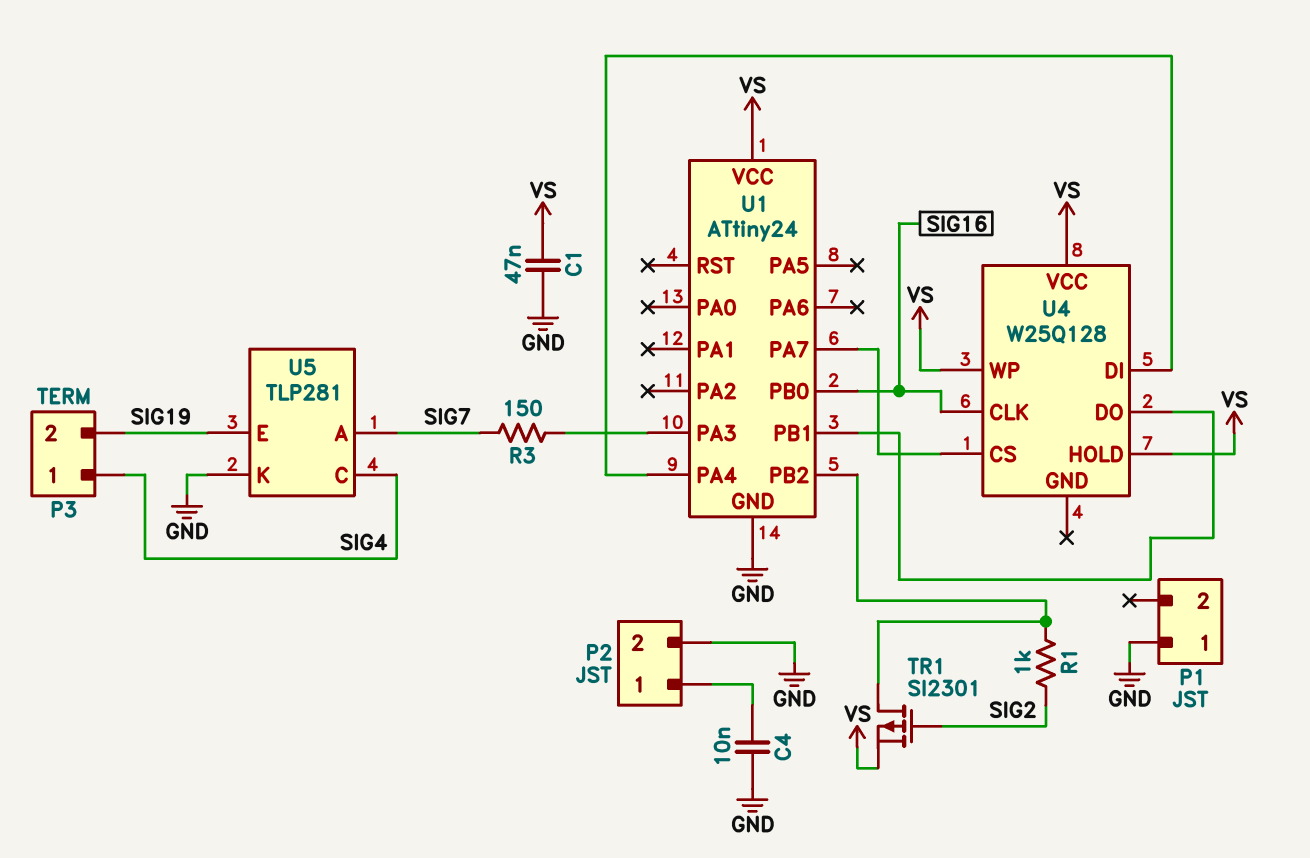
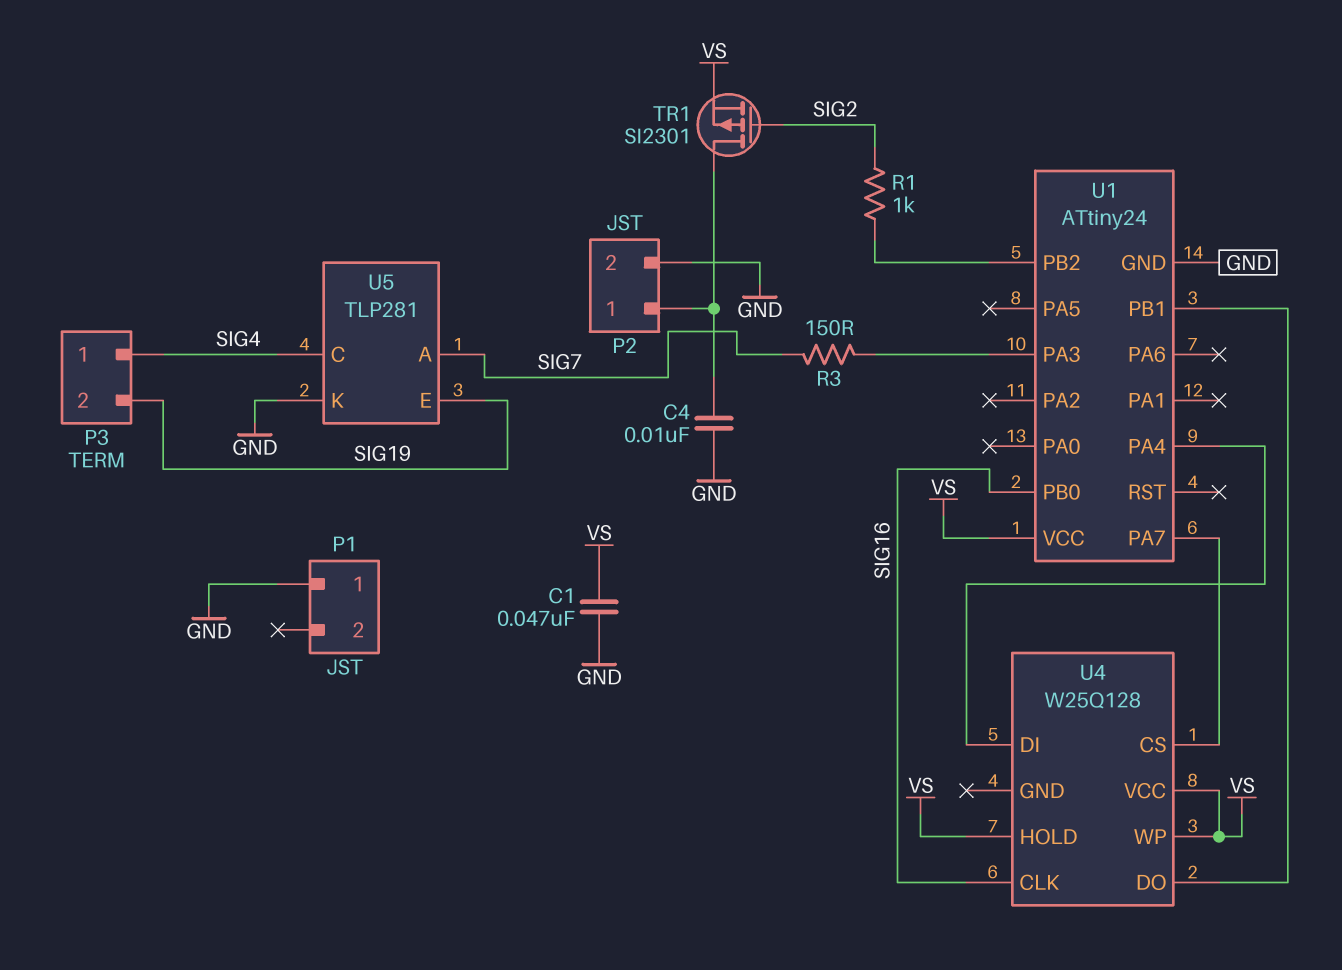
TR1: PMOS SI2301 (G SIG2, D U1/PB2, S VS) -> PMOS SI2301 (G SIG2, D P2/1, S VS)

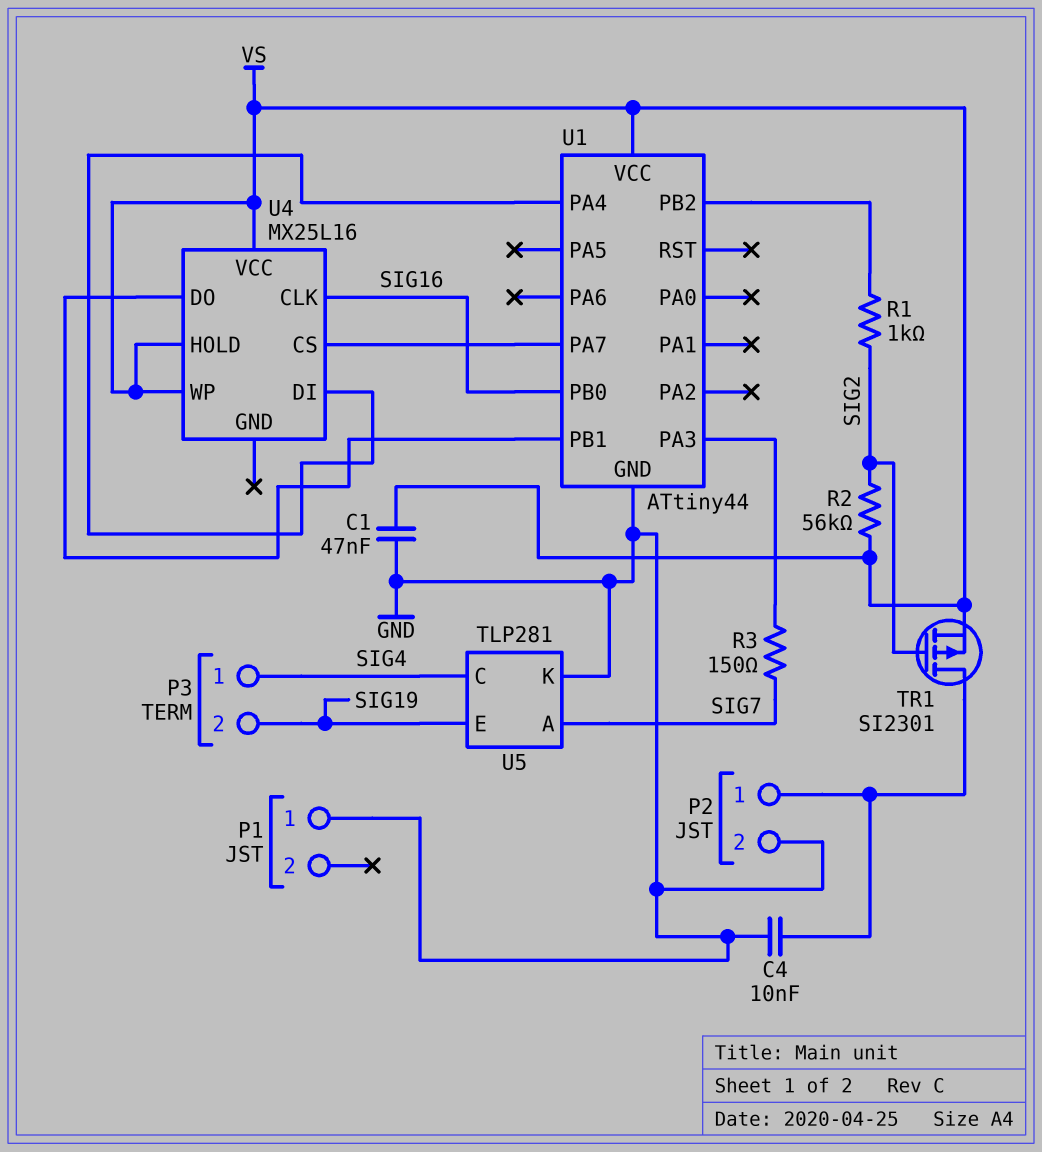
R2: none -> 56k (SIG2, VS)
U1: ATtiny24 -> ATtiny44
U4: W25Q128 -> MX25L16

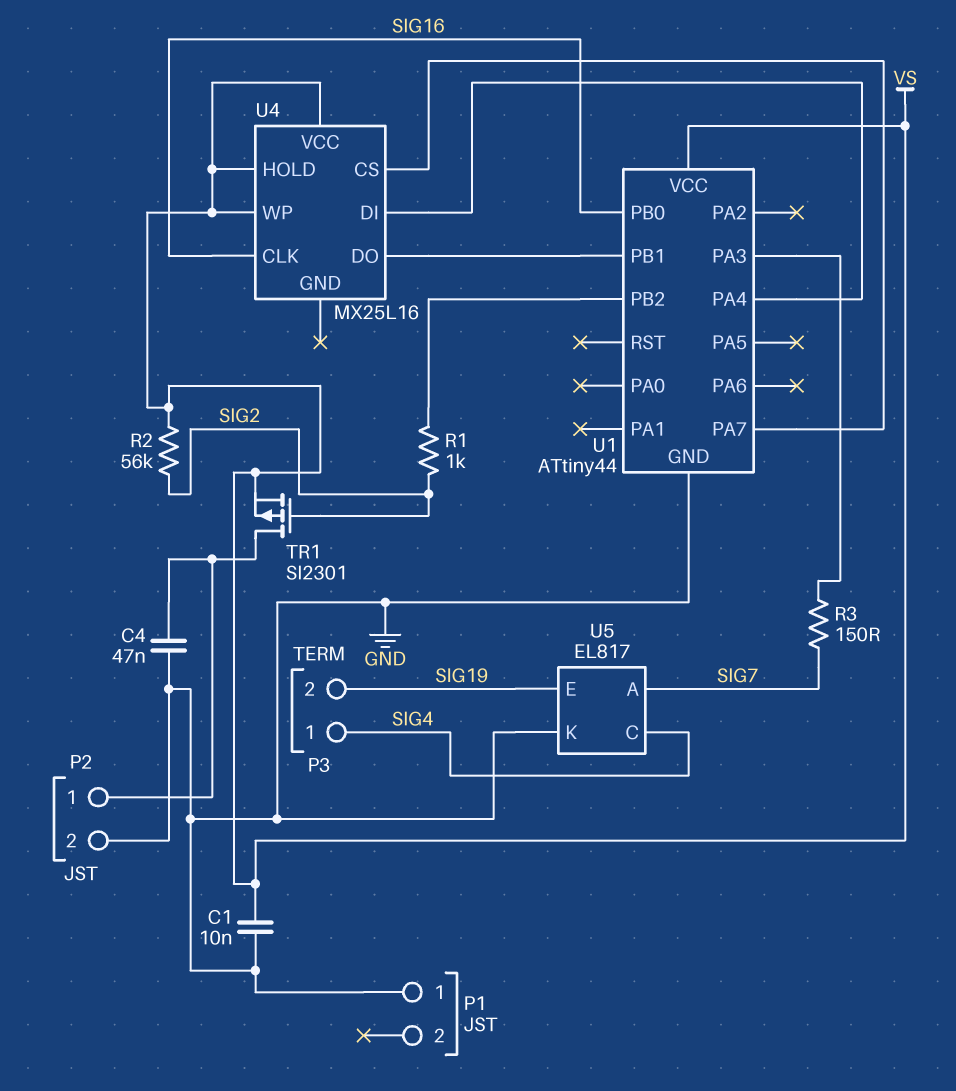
C1: 47nF (GND, VS) -> 10nF (GND, VS)
C4: 10nF (GND, P2/1) -> 47nF (GND, P2/1)
U5: TLP281 -> EL817

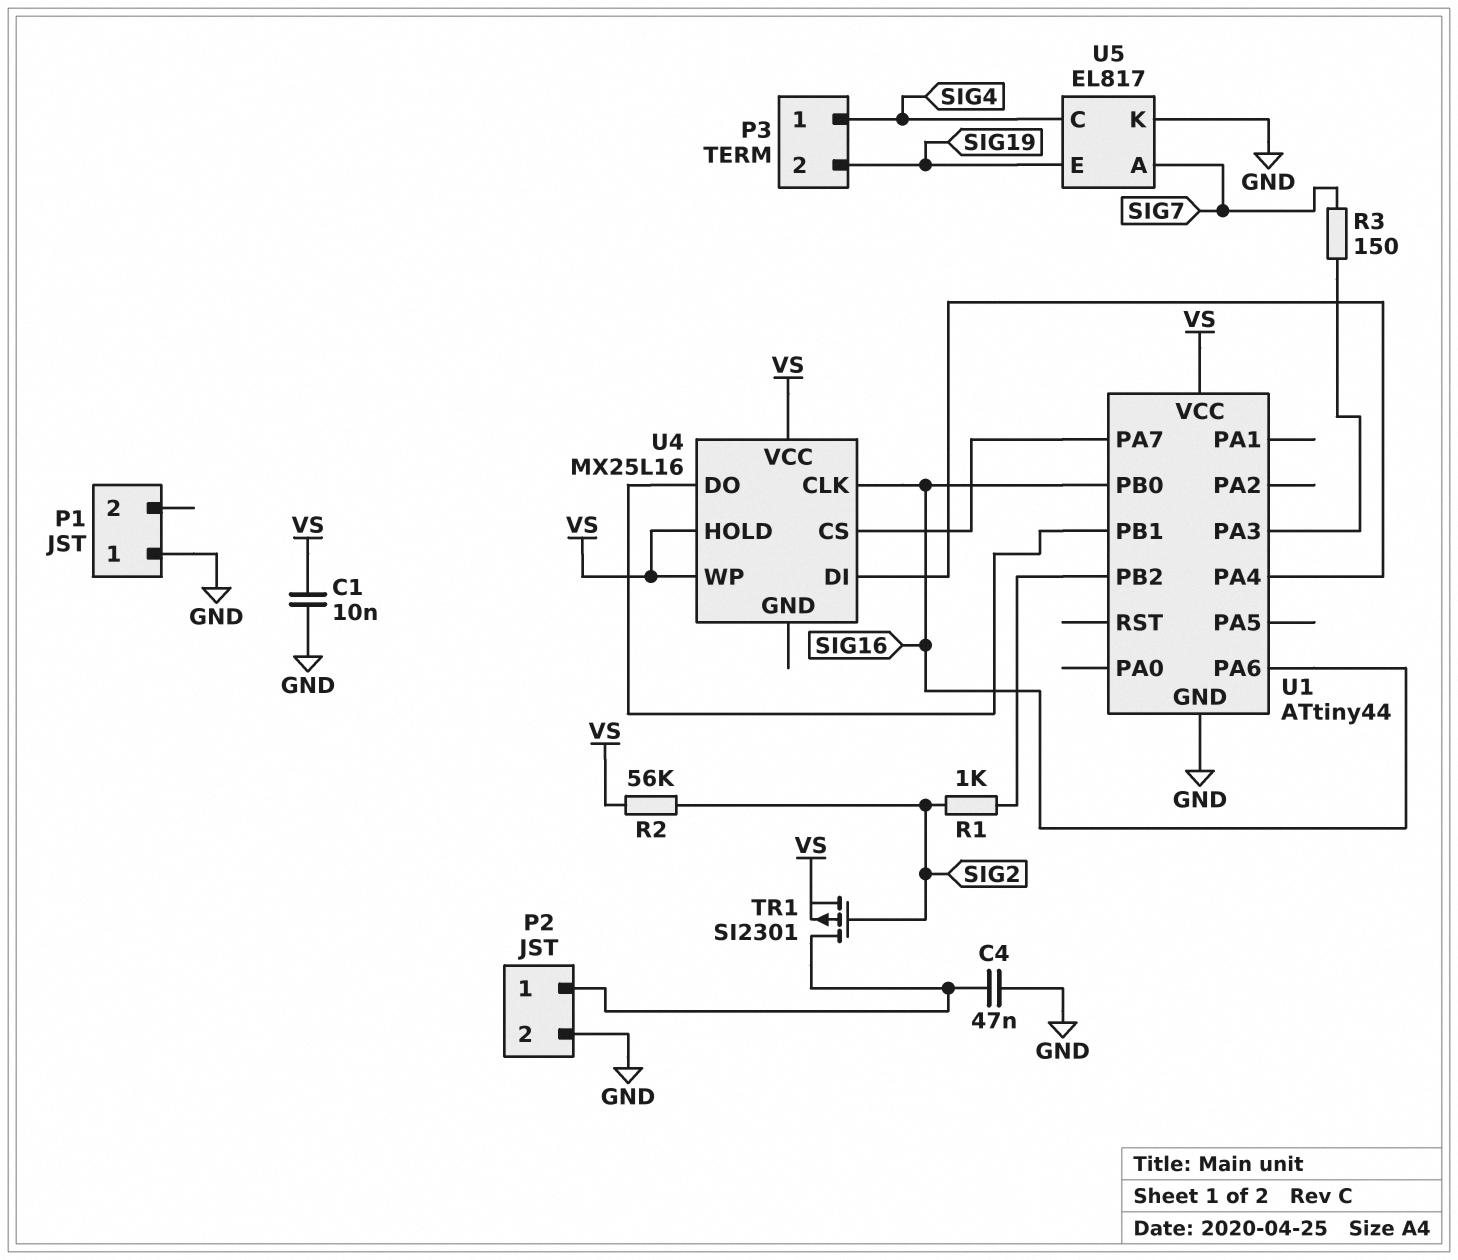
U1 pin PA6: none -> SIG16

